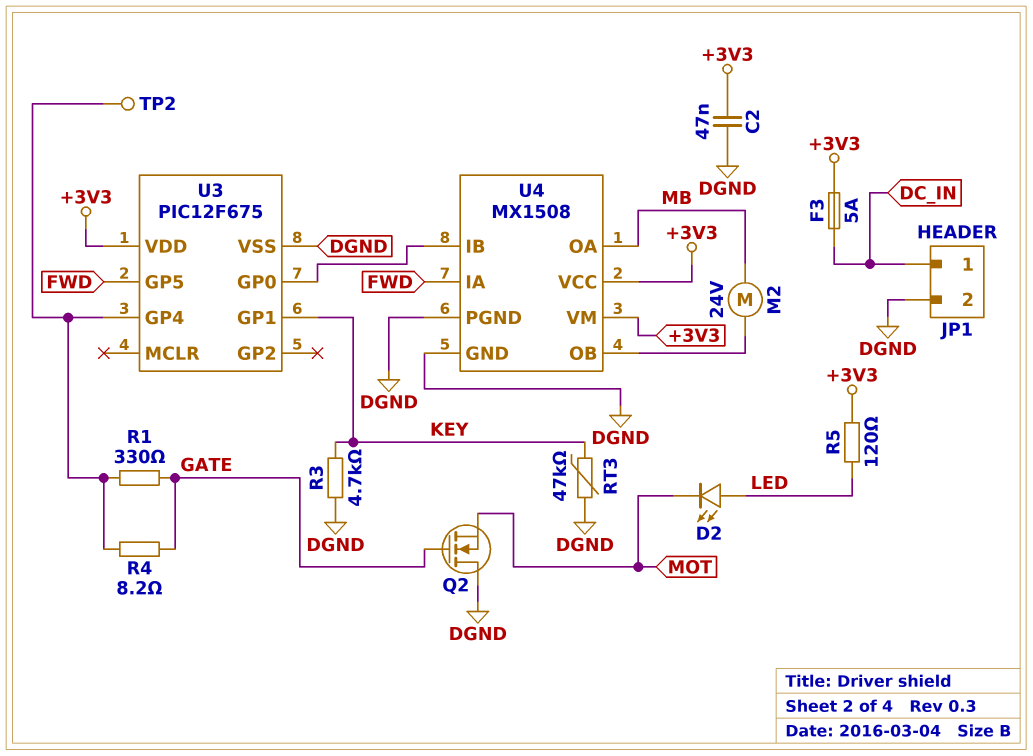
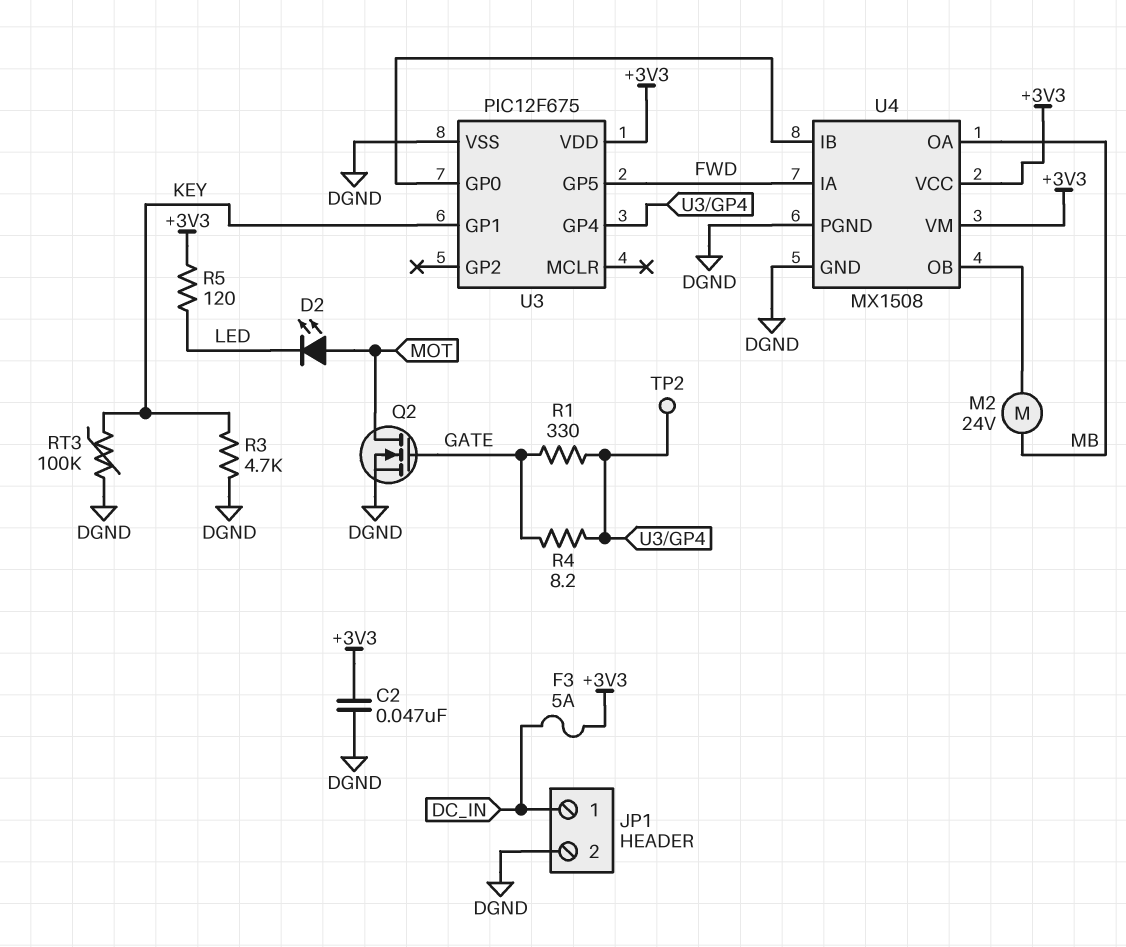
D2: LED (A LED, K MOT) -> LED (A MOT, K LED)
Q2: NMOS (G GATE, D DGND, S MOT) -> NMOS (G GATE, D MOT, S DGND)
RT3: 47k (DGND, KEY) -> 100k (DGND, KEY)

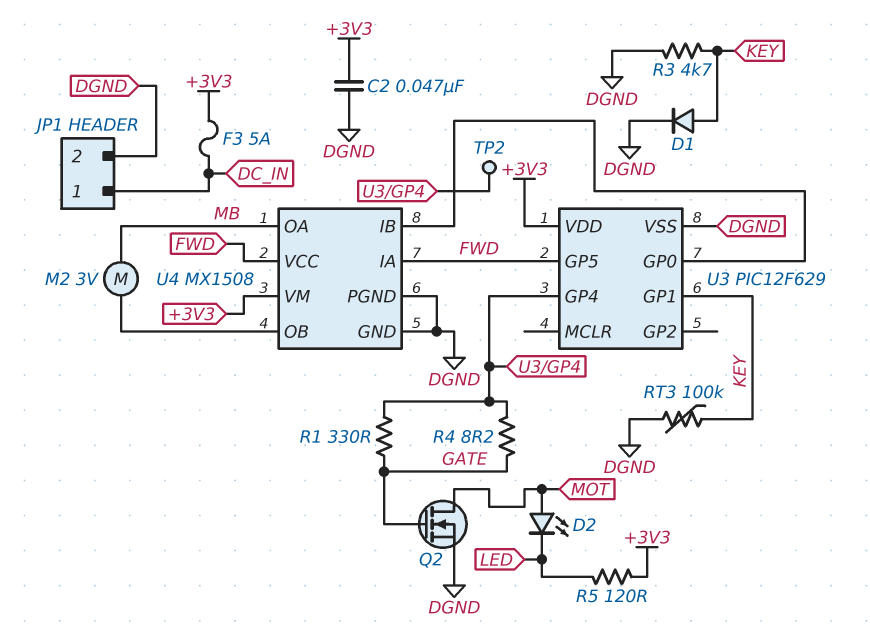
D1: none -> diode (A KEY, K DGND)
M2: motor 24V (MB, U4/OB) -> motor 3V (MB, U4/OB)
U3: PIC12F675 -> PIC12F629
U4 pin VCC: +3V3 -> FWD

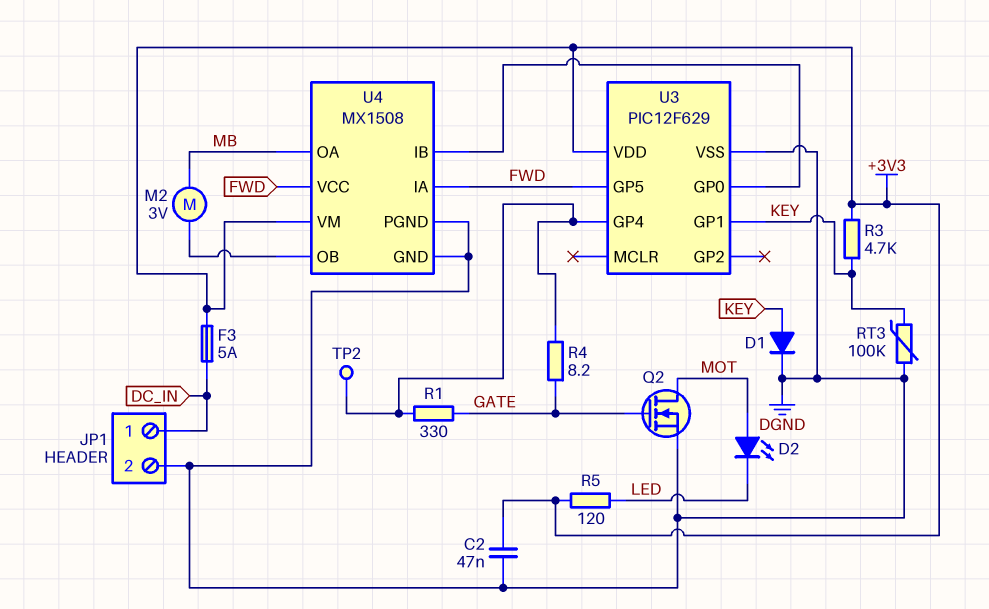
R3: 4.7k (DGND, KEY) -> 4.7k (+3V3, KEY)

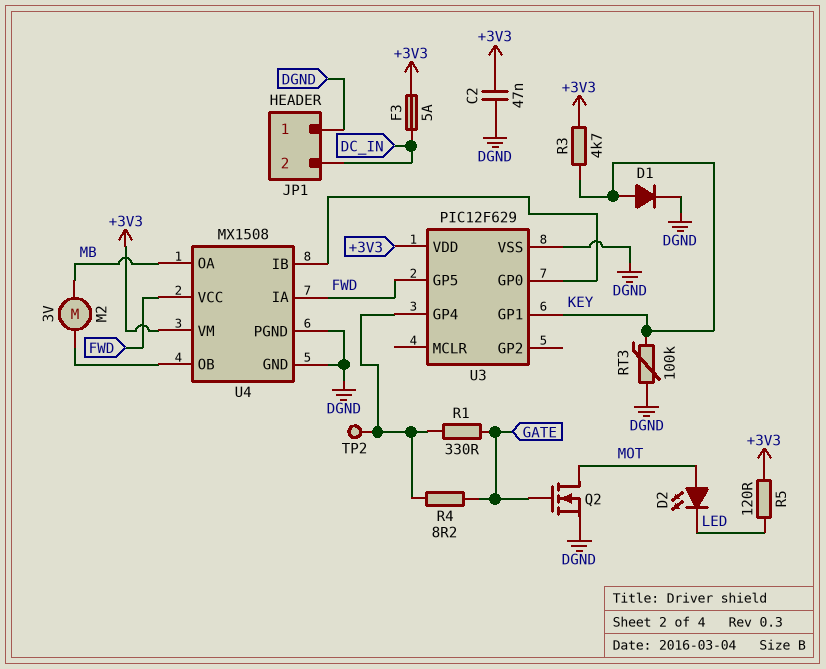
JP1 pin 1: DC_IN -> DGND
JP1 pin 2: DGND -> DC_IN

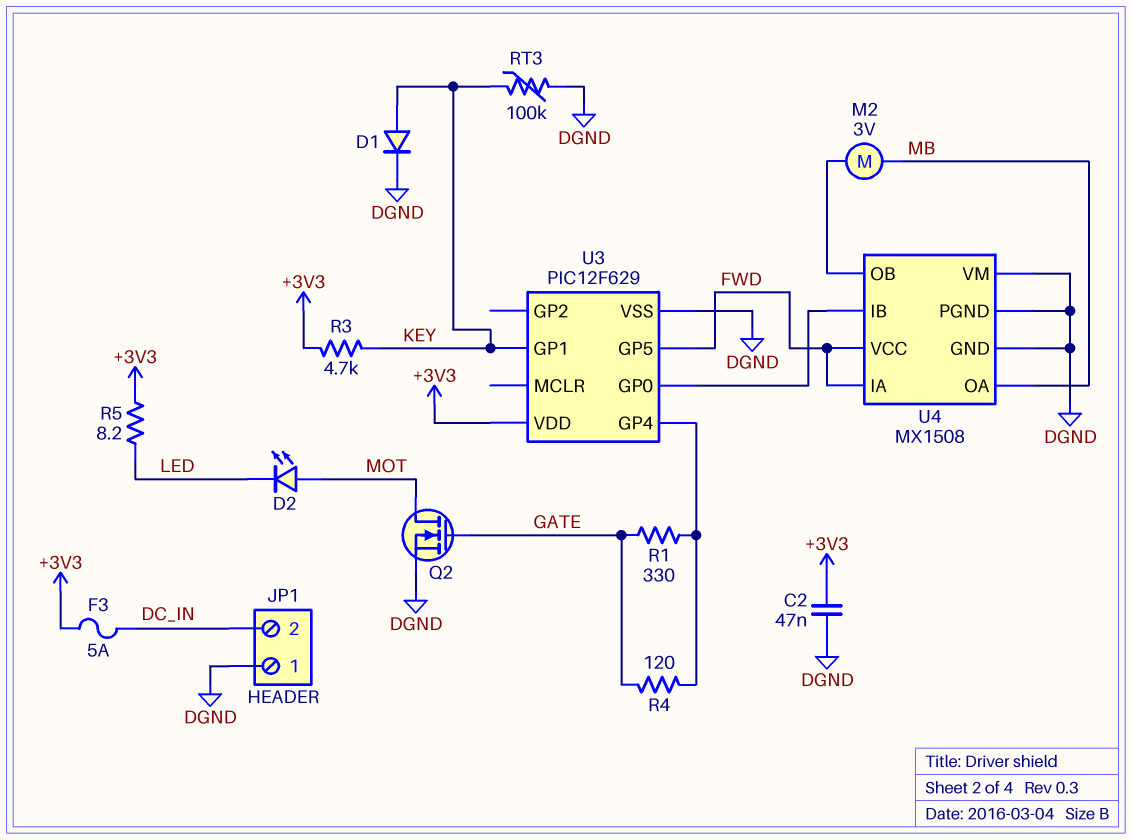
R4: 8.2 (GATE, U3/GP4) -> 120 (GATE, U3/GP4)
R5: 120 (+3V3, LED) -> 8.2 (+3V3, LED)
TP2: test point (U3/GP4) -> none
U4 pin VM: +3V3 -> DGND

